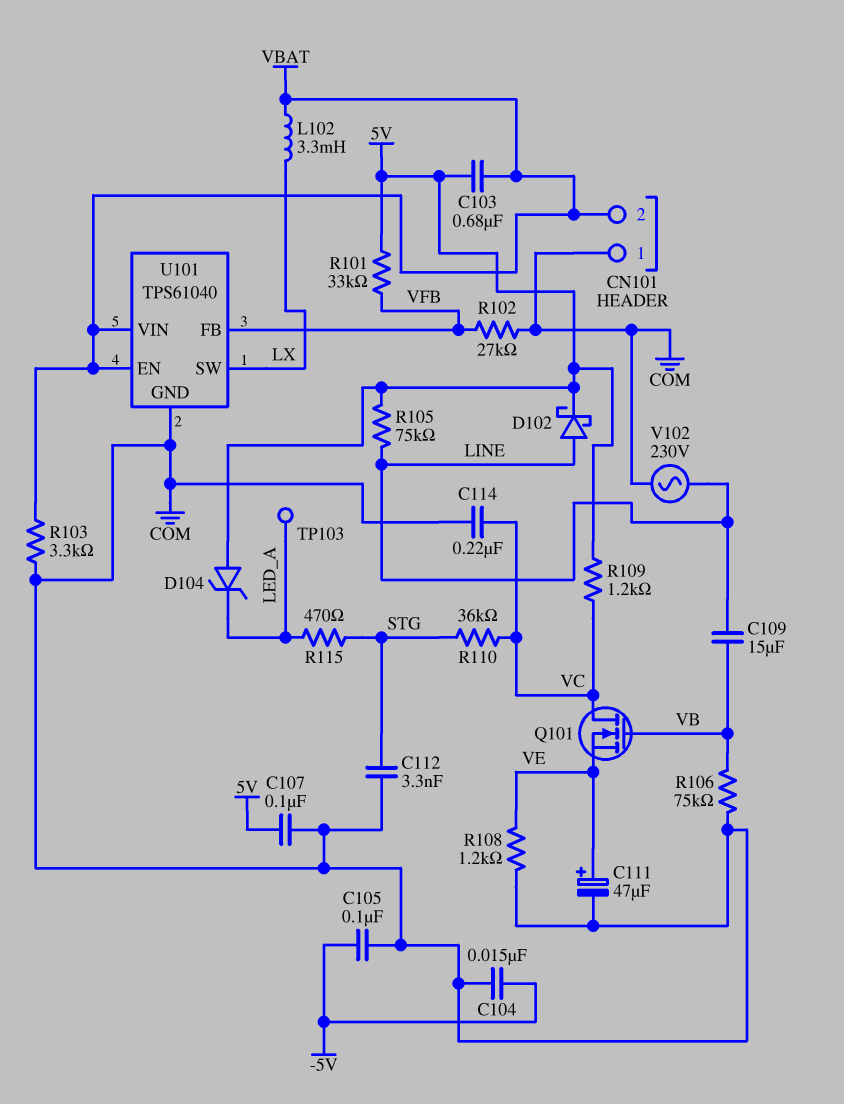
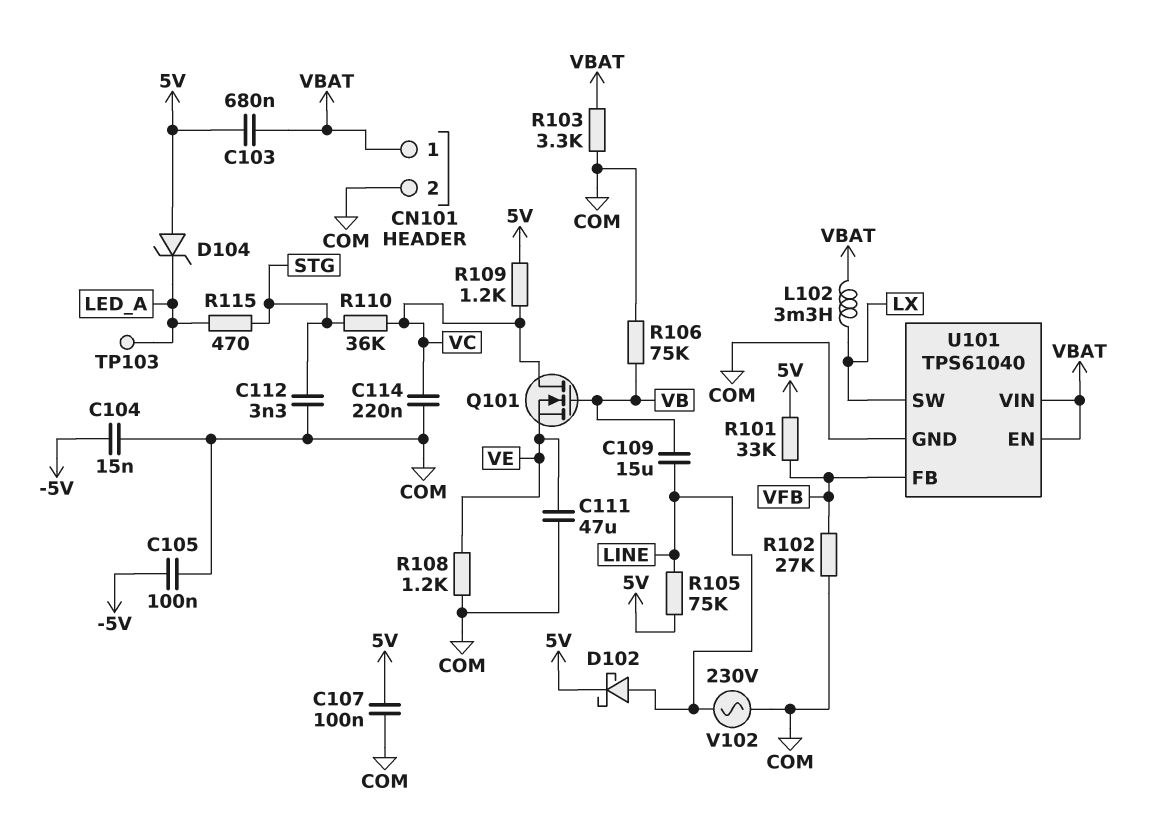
C111: 47uF (plus VE, minus COM) -> 47uF (COM, VE)
CN101 pin 1: COM -> VBAT
CN101 pin 2: VBAT -> COM

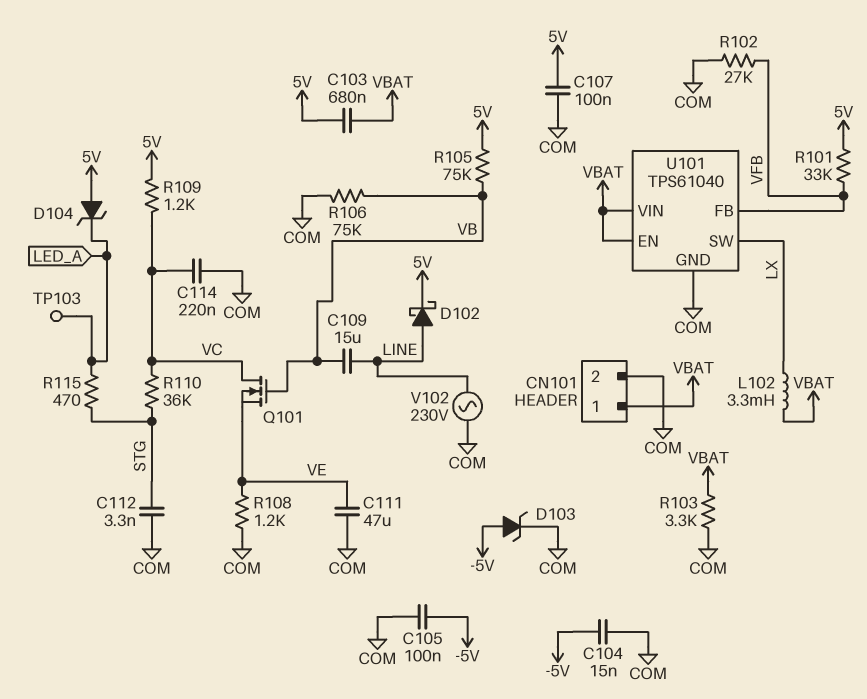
D103: none -> zener (A -5V, K COM)
R105: 75k (5V, LINE) -> 75k (5V, VB)

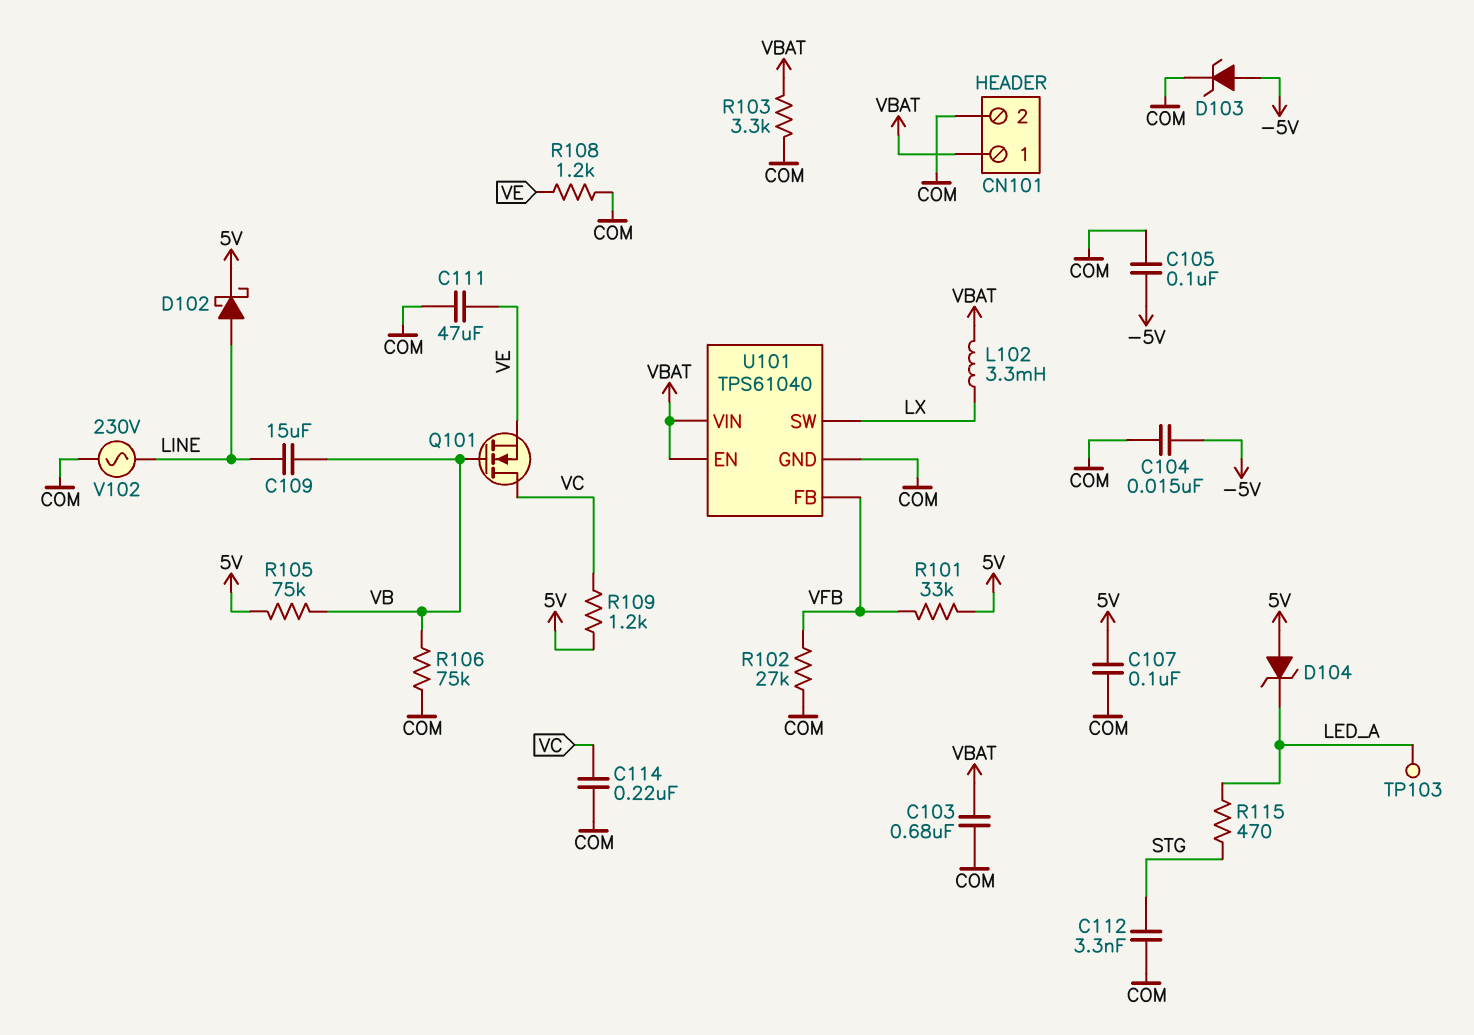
C103: 680nF (5V, VBAT) -> 680nF (COM, VBAT)
R110: 36k (STG, VC) -> none

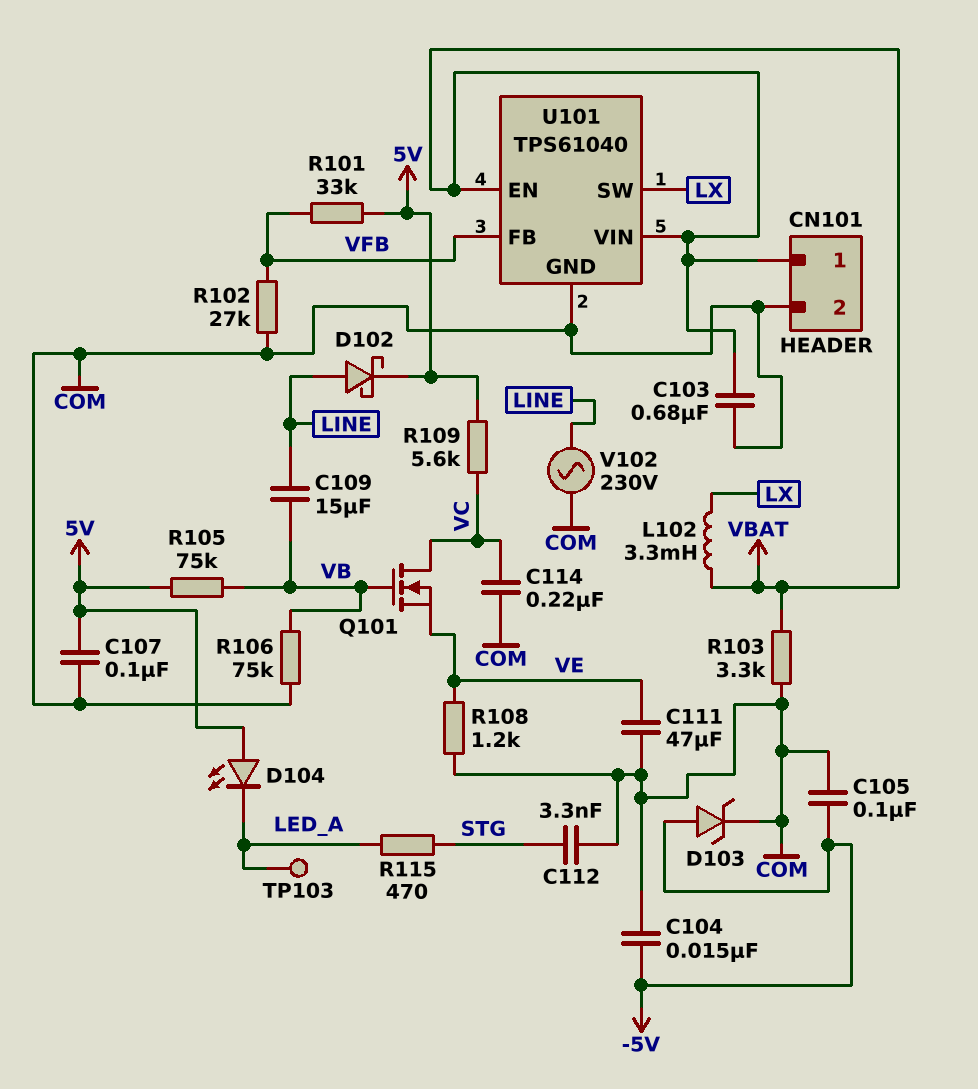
D104: zener (A 5V, K LED_A) -> LED (A 5V, K LED_A)
R109: 1.2k (5V, VC) -> 5.6k (5V, VC)

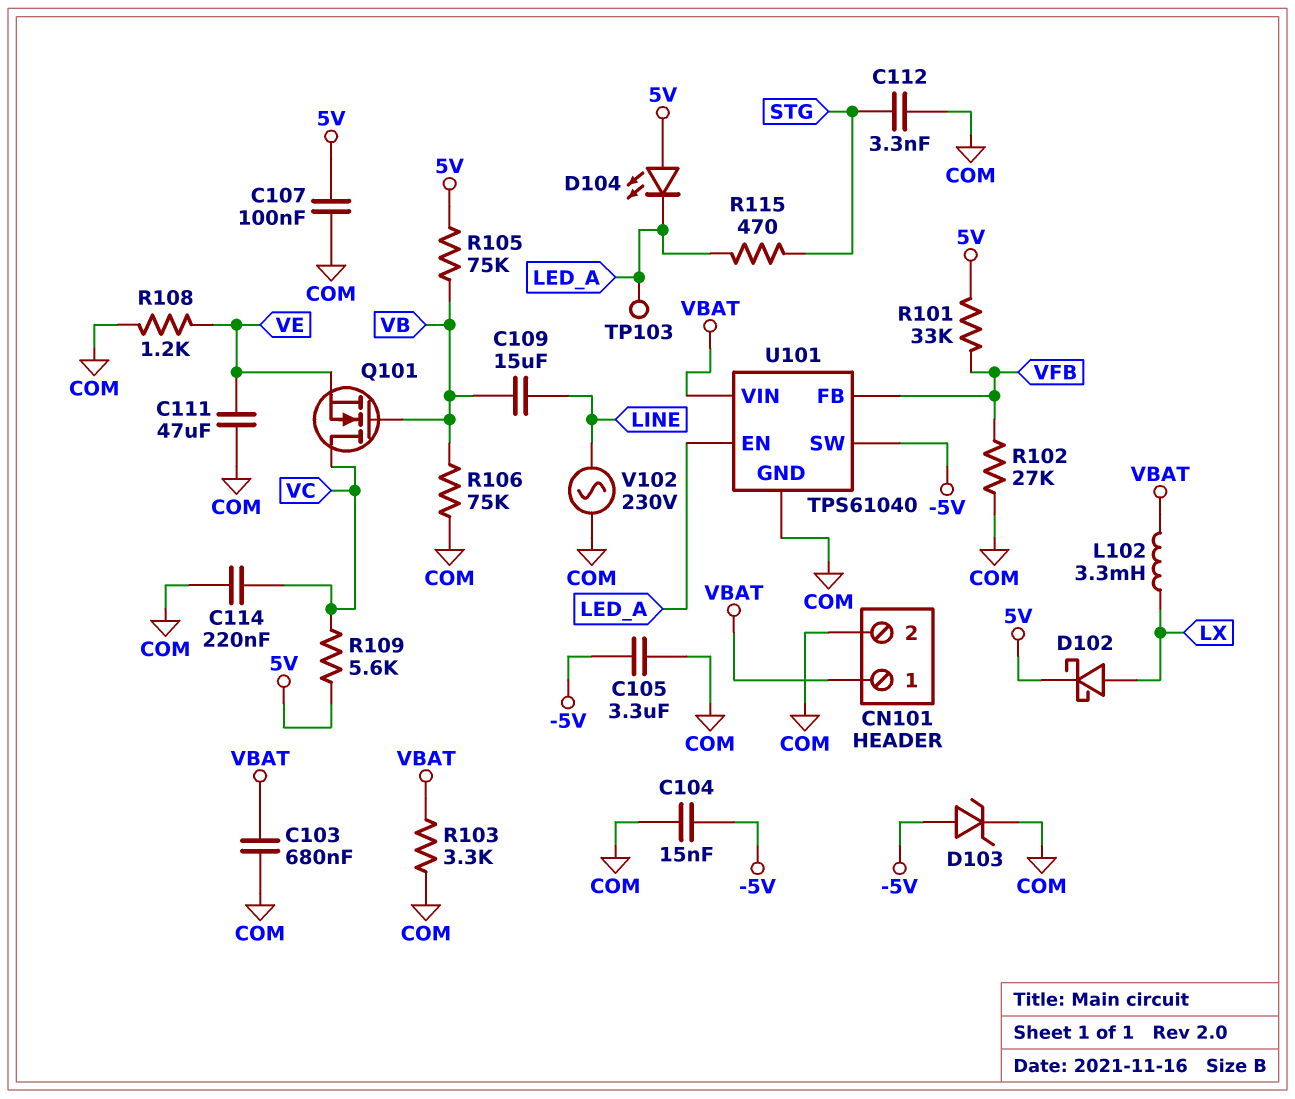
C105: 100nF (-5V, COM) -> 3.3uF (-5V, COM)
D102: schottky (A LINE, K 5V) -> schottky (A LX, K 5V)
U101 pin EN: VBAT -> LED_A
U101 pin SW: LX -> -5V

